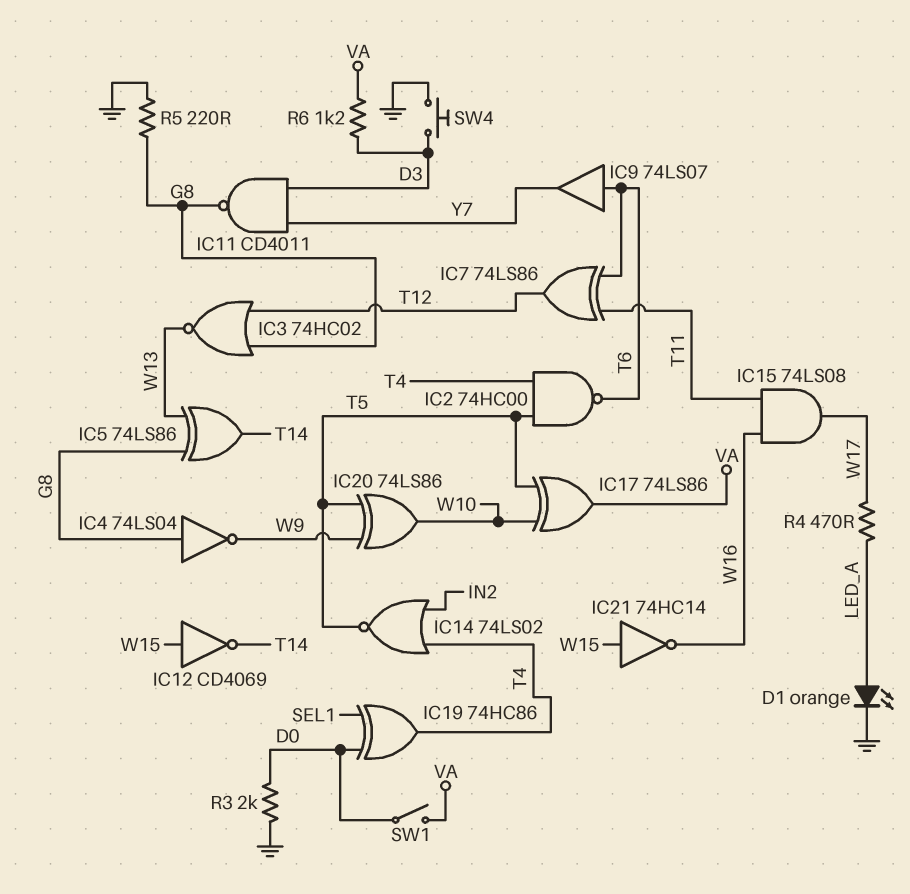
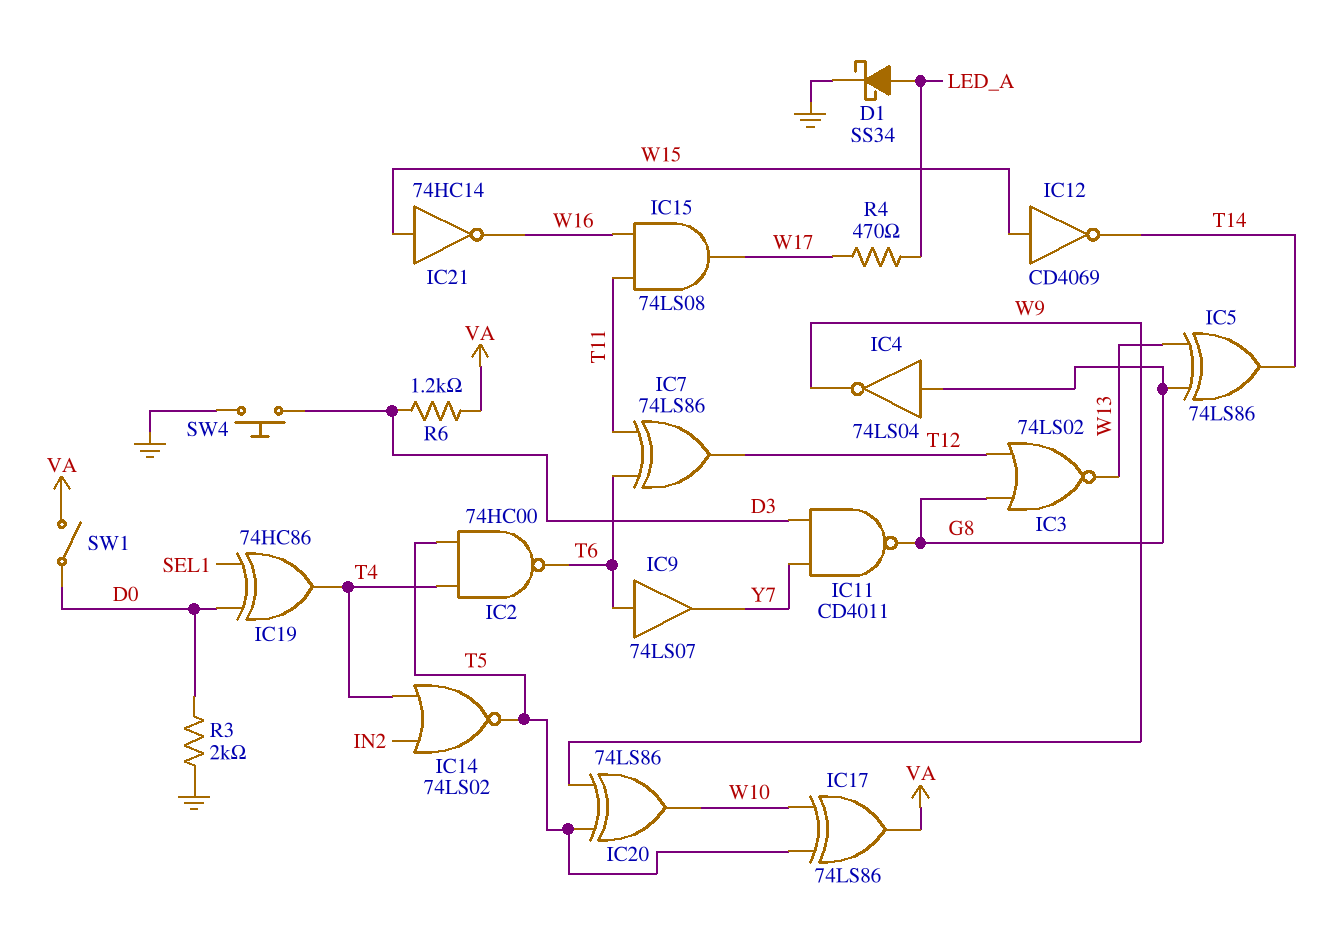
D1: LED orange (A LED_A, K GND) -> schottky SS34 (A LED_A, K GND)
IC3: NOR 74HC02 (in G8, in T12, out W13) -> NOR 74LS02 (in G8, in T12, out W13)
R5: 220 (G8, GND) -> none

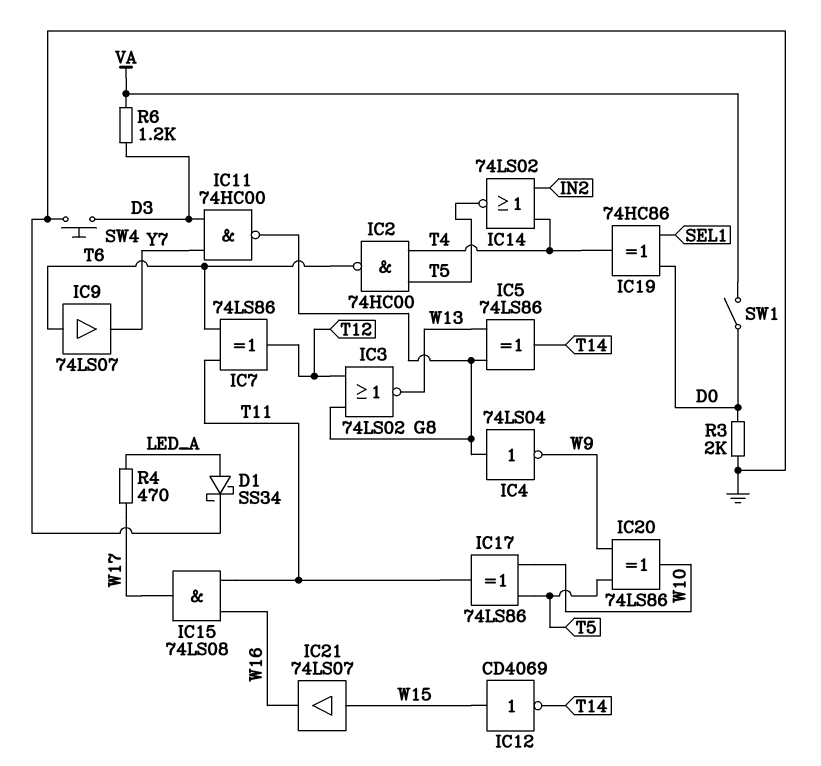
IC11: NAND CD4011 (in D3, in Y7, out G8) -> NAND 74HC00 (in D3, in Y7, out G8)
IC17: XOR 74LS86 (in T5, in W10, out VA) -> XOR 74LS86 (in T5, in W10, out T11)
IC21: NOT 74HC14 (in W15, out W16) -> buffer 74LS07 (in W15, out W16)

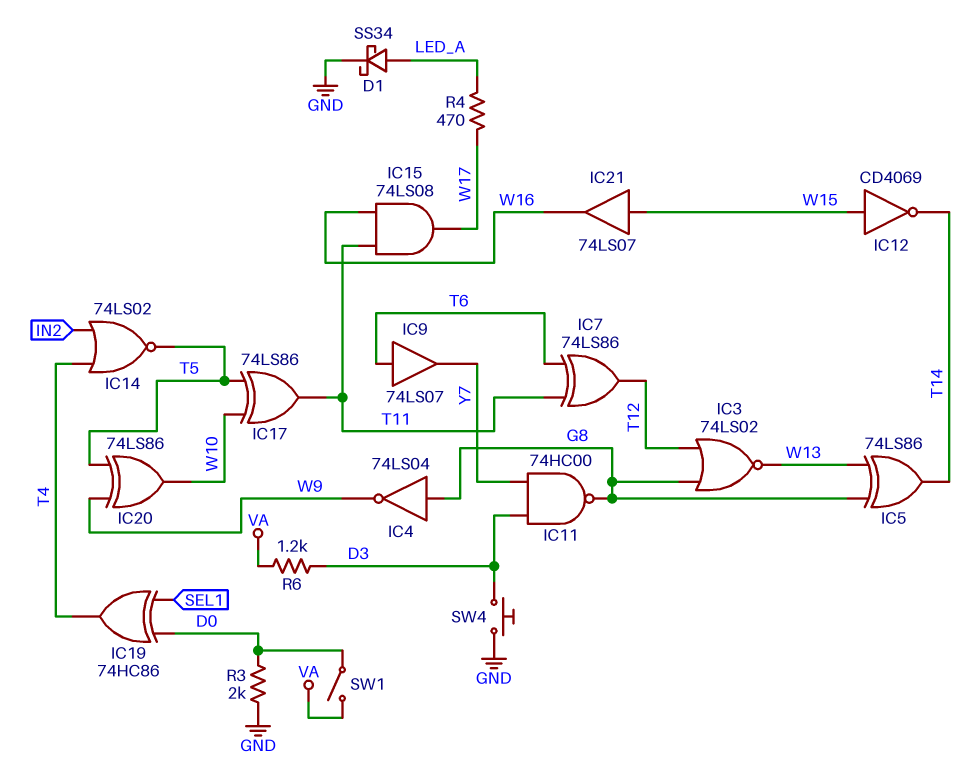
IC2: NAND 74HC00 (in T4, in T5, out T6) -> none

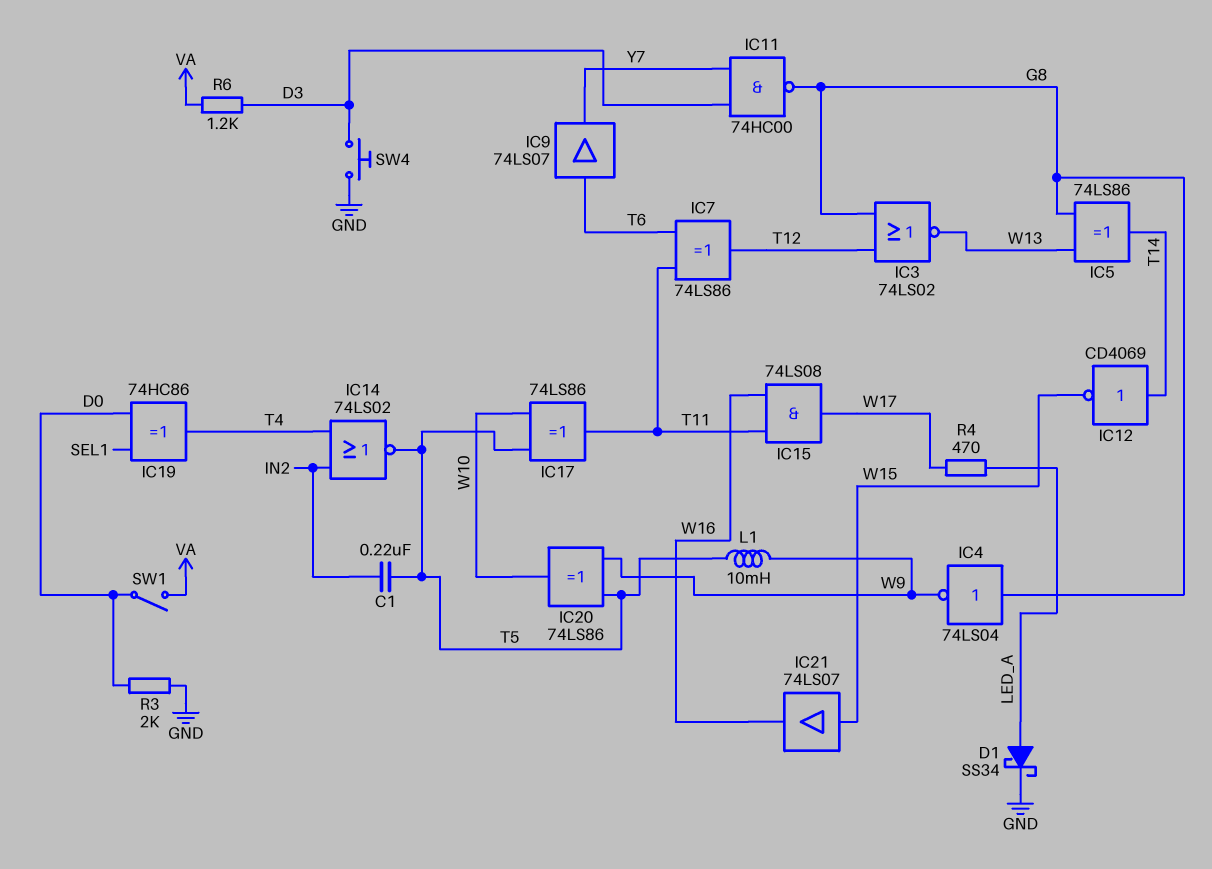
C1: none -> 220nF (IN2, T5)
IC12: NOT CD4069 (in W15, out T14) -> NOT CD4069 (in T14, out W15)
L1: none -> 10mH (T5, W9)

